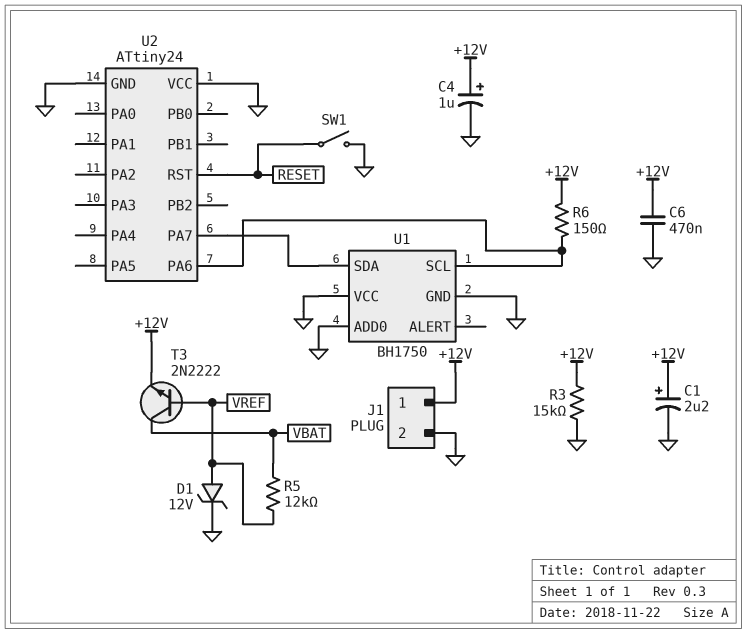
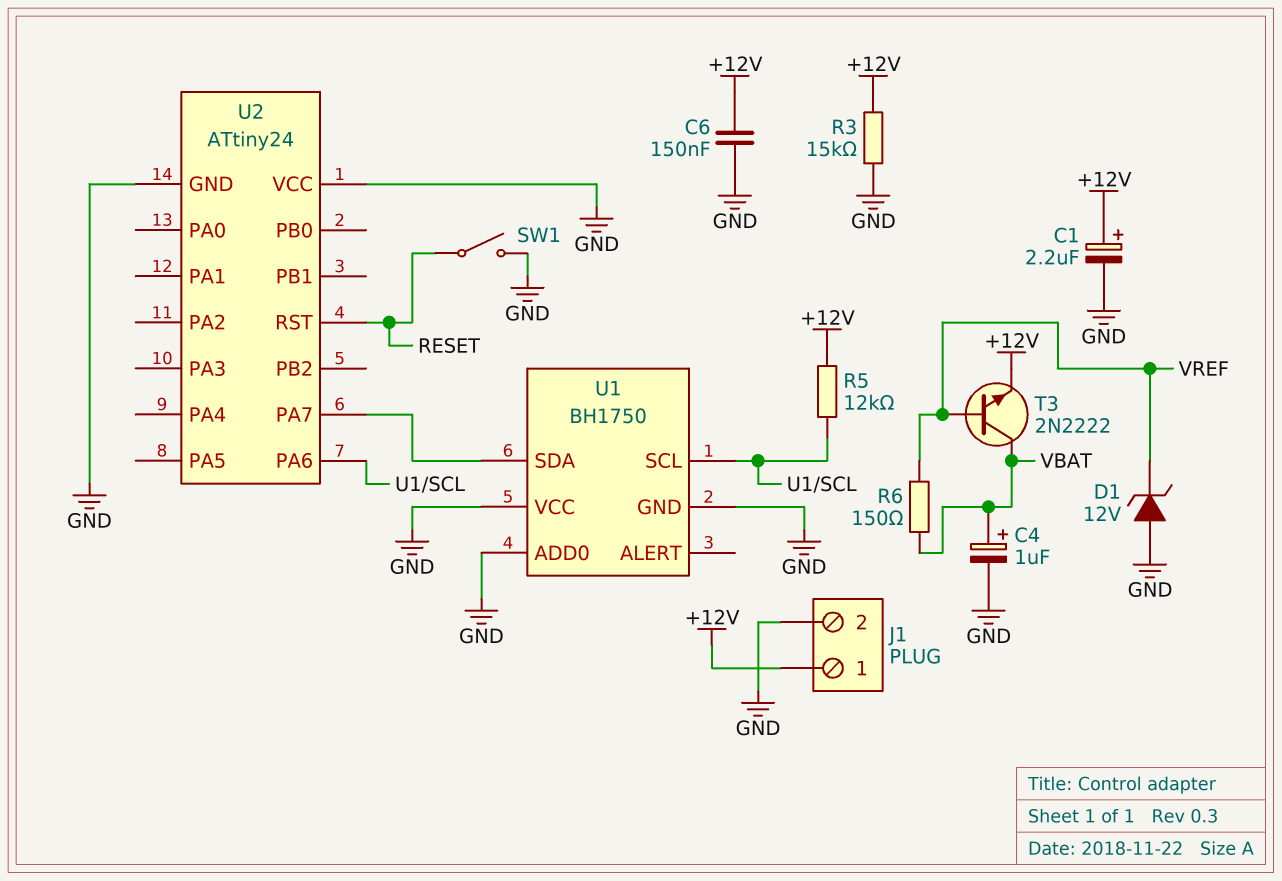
C4: 1uF (plus +12V, minus GND) -> 1uF (plus VBAT, minus GND)
C6: 470nF (+12V, GND) -> 150nF (+12V, GND)
D1: zener 12V (A VREF, K GND) -> zener 12V (A GND, K VREF)
R5: 12k (VBAT, VREF) -> 12k (+12V, U1/SCL)
R6: 150 (+12V, U1/SCL) -> 150 (VBAT, VREF)

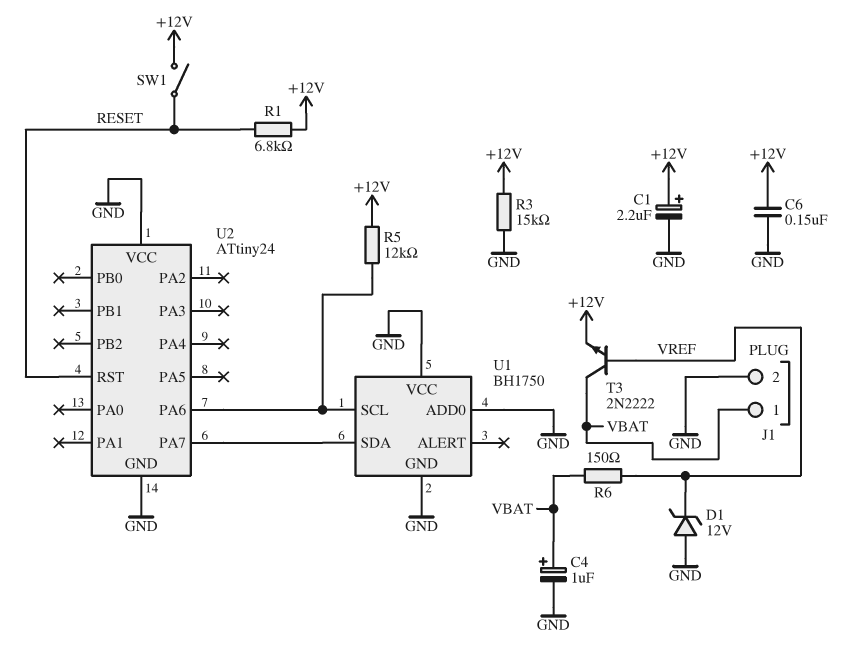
J1 pin 1: +12V -> VBAT
R1: none -> 6.8k (+12V, RESET)
SW1: switch (GND, RESET) -> switch (+12V, RESET)

